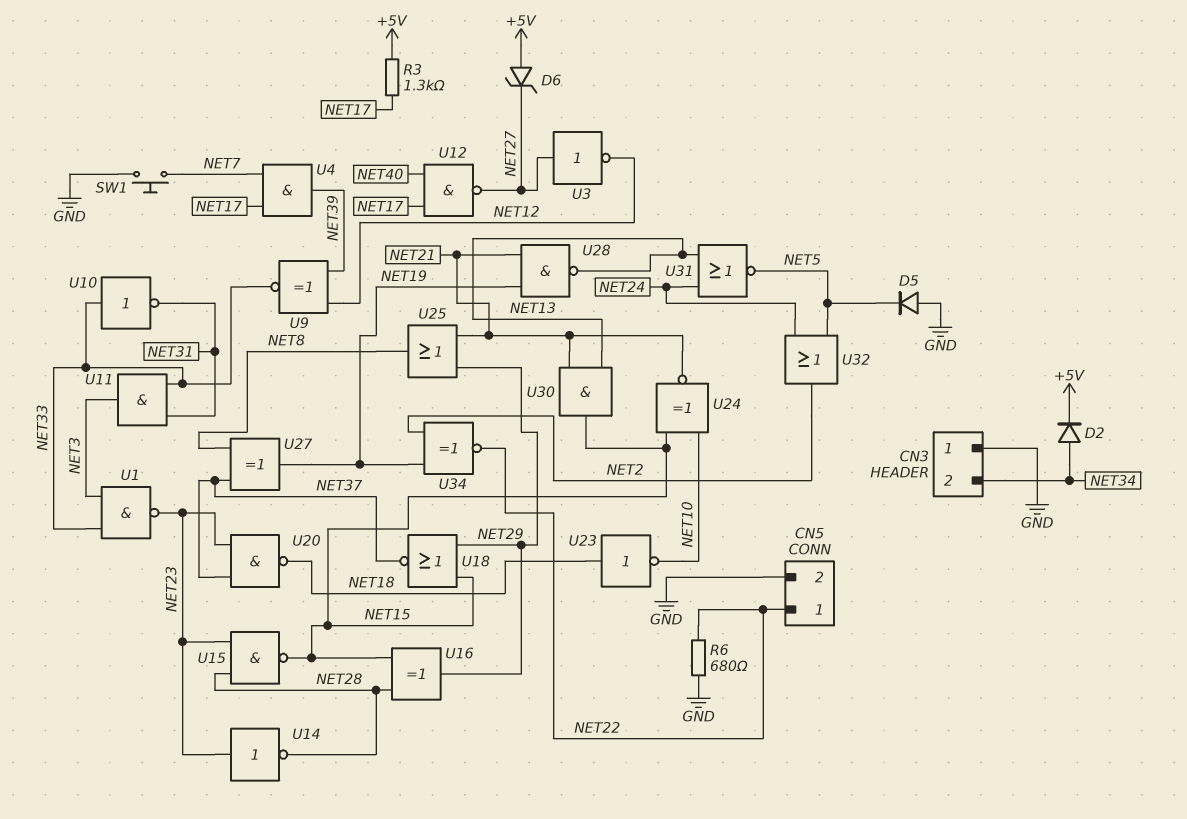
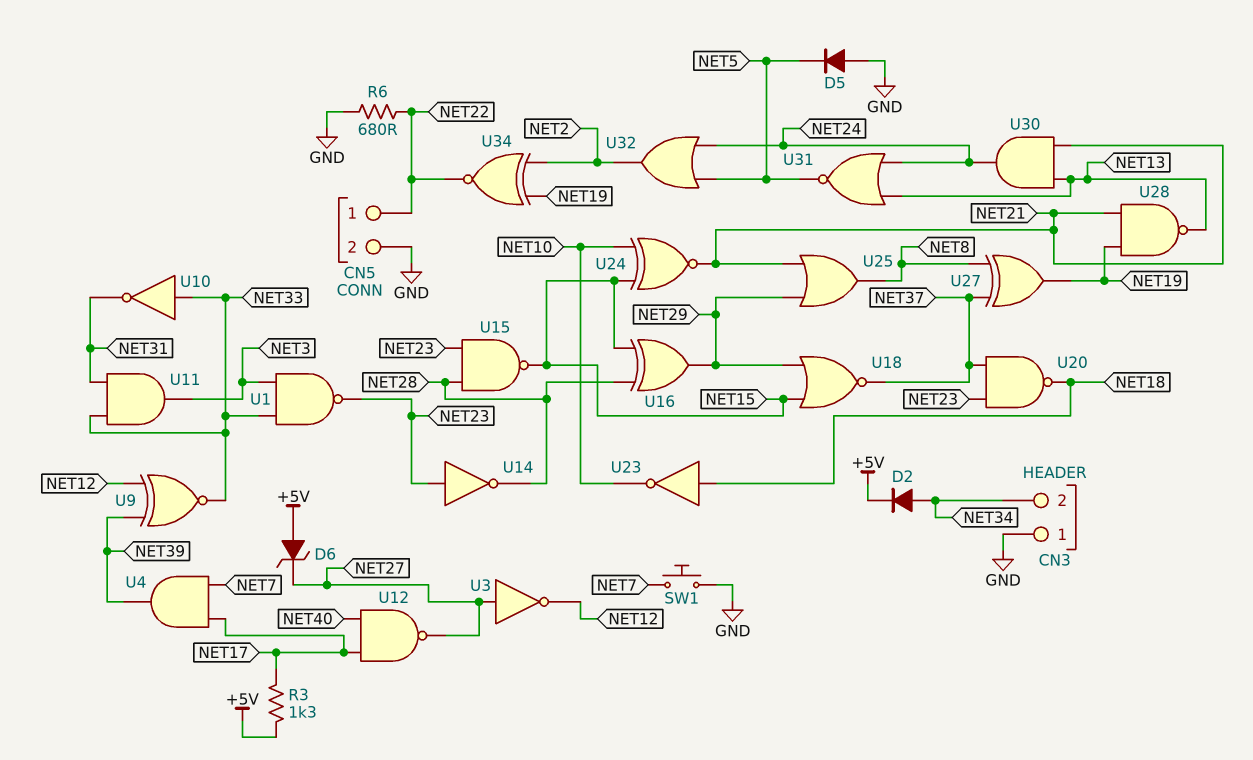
U30: AND (in NET13, in NET21, out NET15) -> AND (in NET13, in NET21, out NET24)

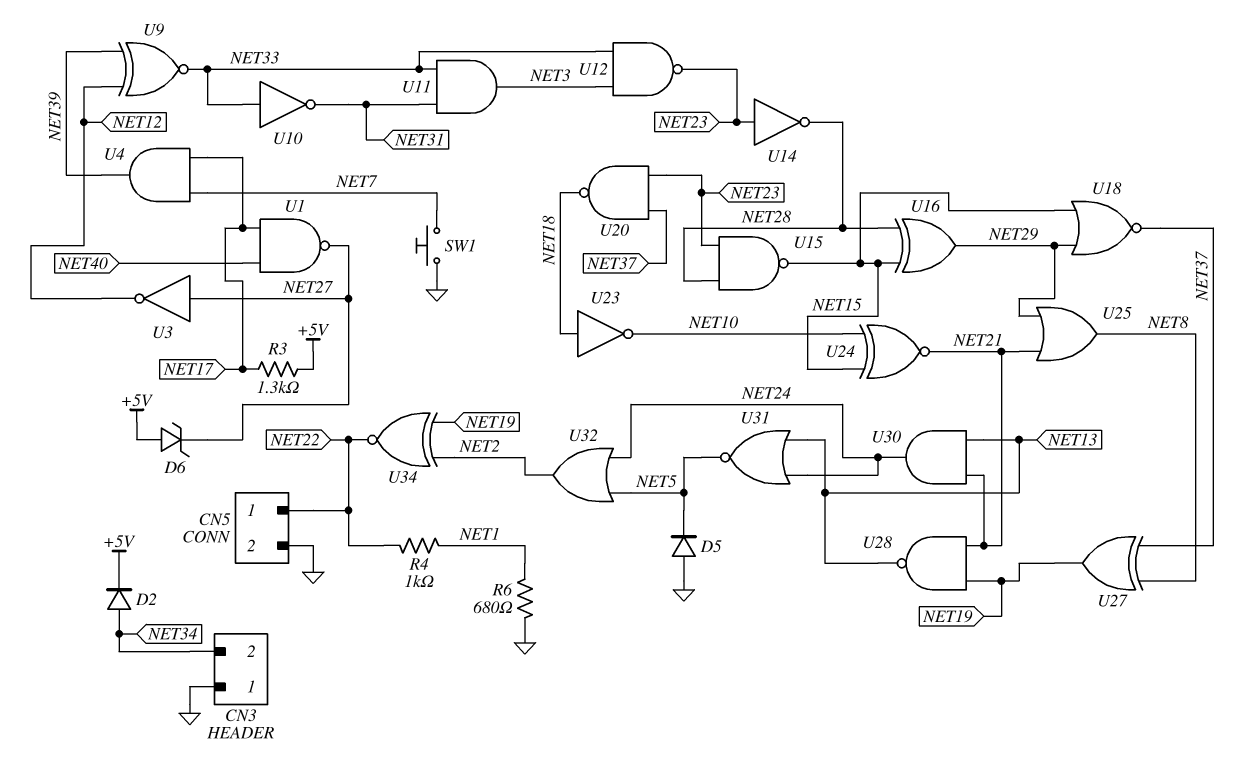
R4: none -> 1k (NET1, NET22)
R6: 680 (GND, NET22) -> 680 (GND, NET1)
U1: NAND (in NET3, in NET33, out NET23) -> NAND (in NET17, in NET40, out NET27)
U12: NAND (in NET17, in NET40, out NET27) -> NAND (in NET3, in NET33, out NET23)

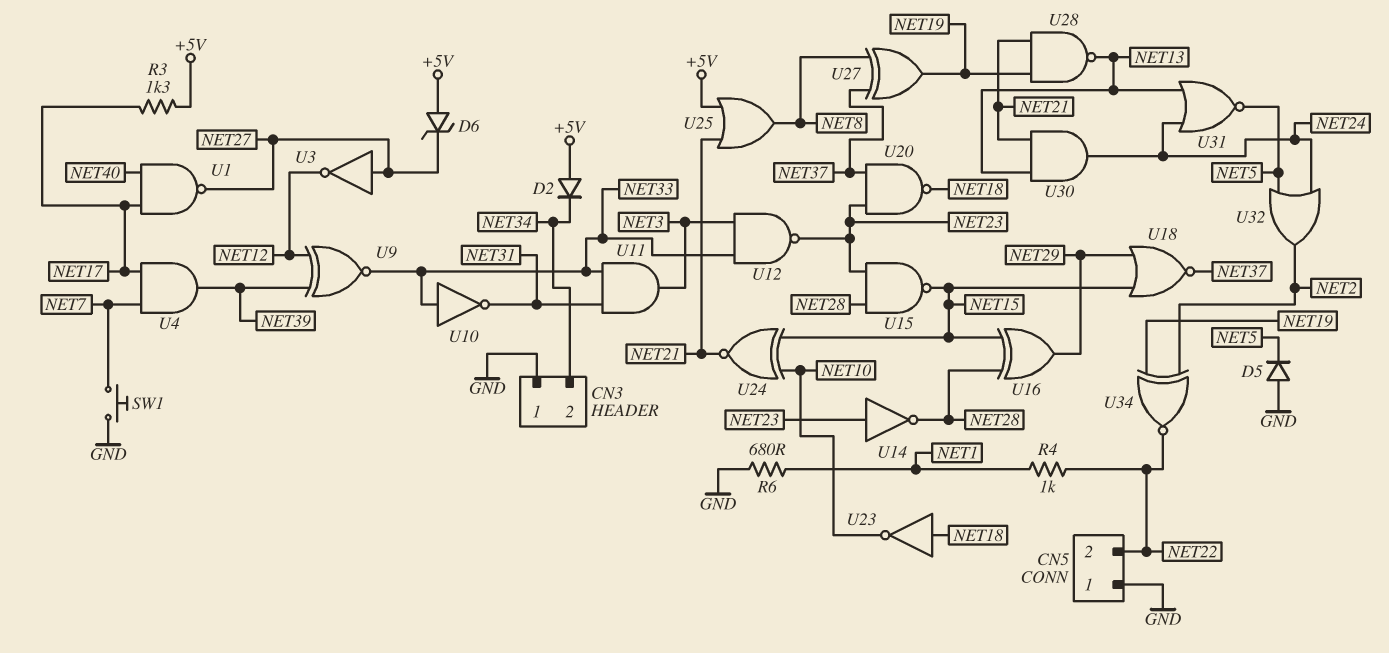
CN5 pin 1: NET22 -> GND
CN5 pin 2: GND -> NET22
D2: diode (A NET34, K +5V) -> diode (A +5V, K NET34)
U25: OR (in NET21, in NET29, out NET8) -> OR (in +5V, in NET21, out NET8)

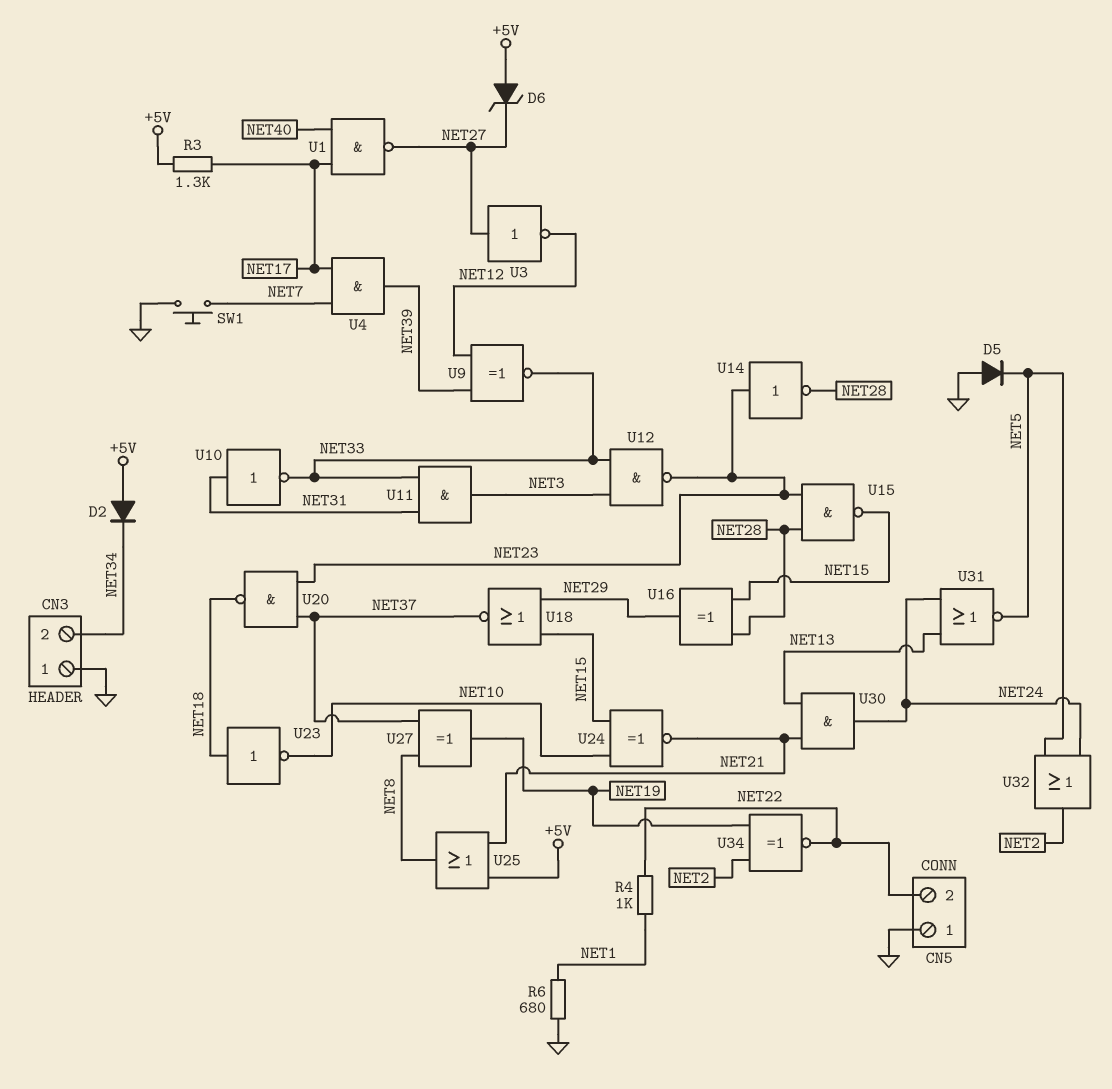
U10: NOT (in NET33, out NET31) -> NOT (in NET31, out NET33)
U28: NAND (in NET19, in NET21, out NET13) -> none

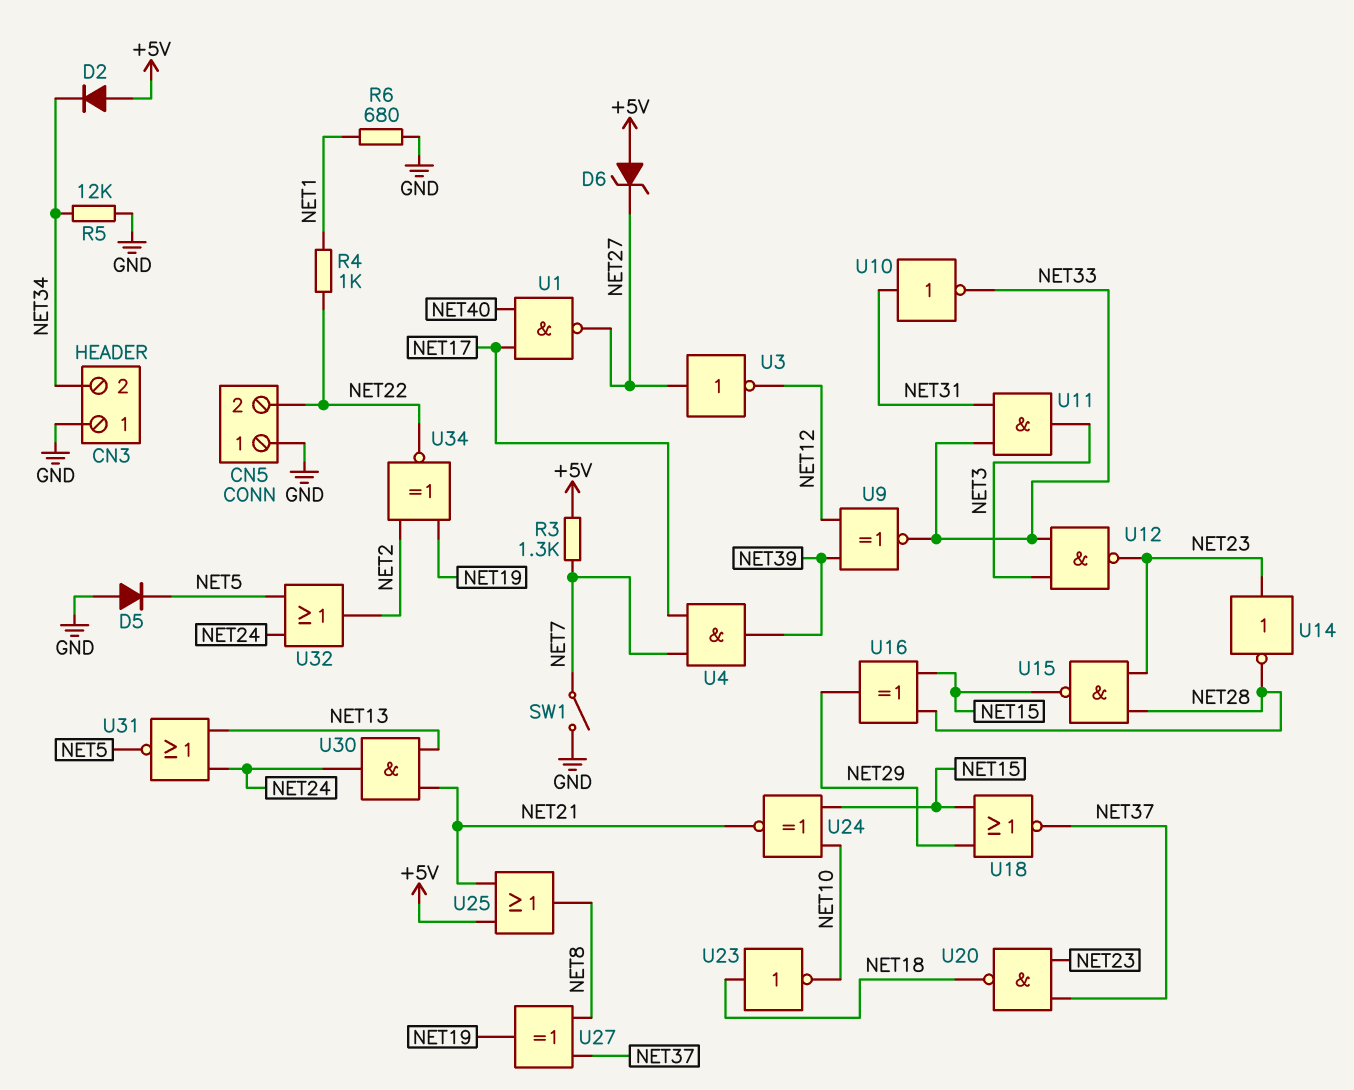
R3: 1.3k (+5V, NET17) -> 1.3k (+5V, NET7)
R5: none -> 12k (GND, NET34)
SW1: button (GND, NET7) -> switch (GND, NET7)

